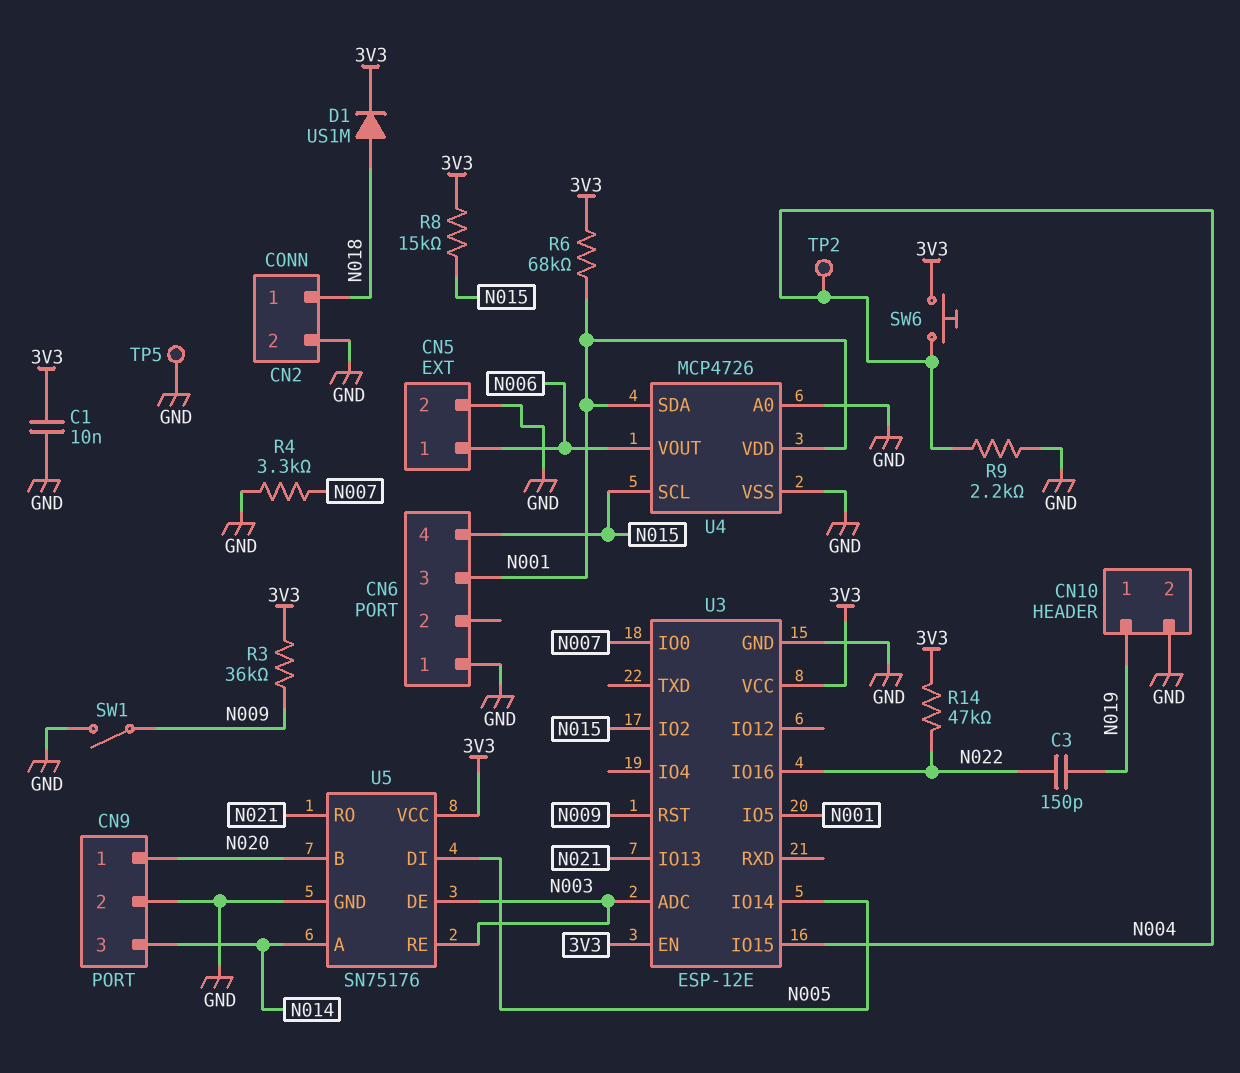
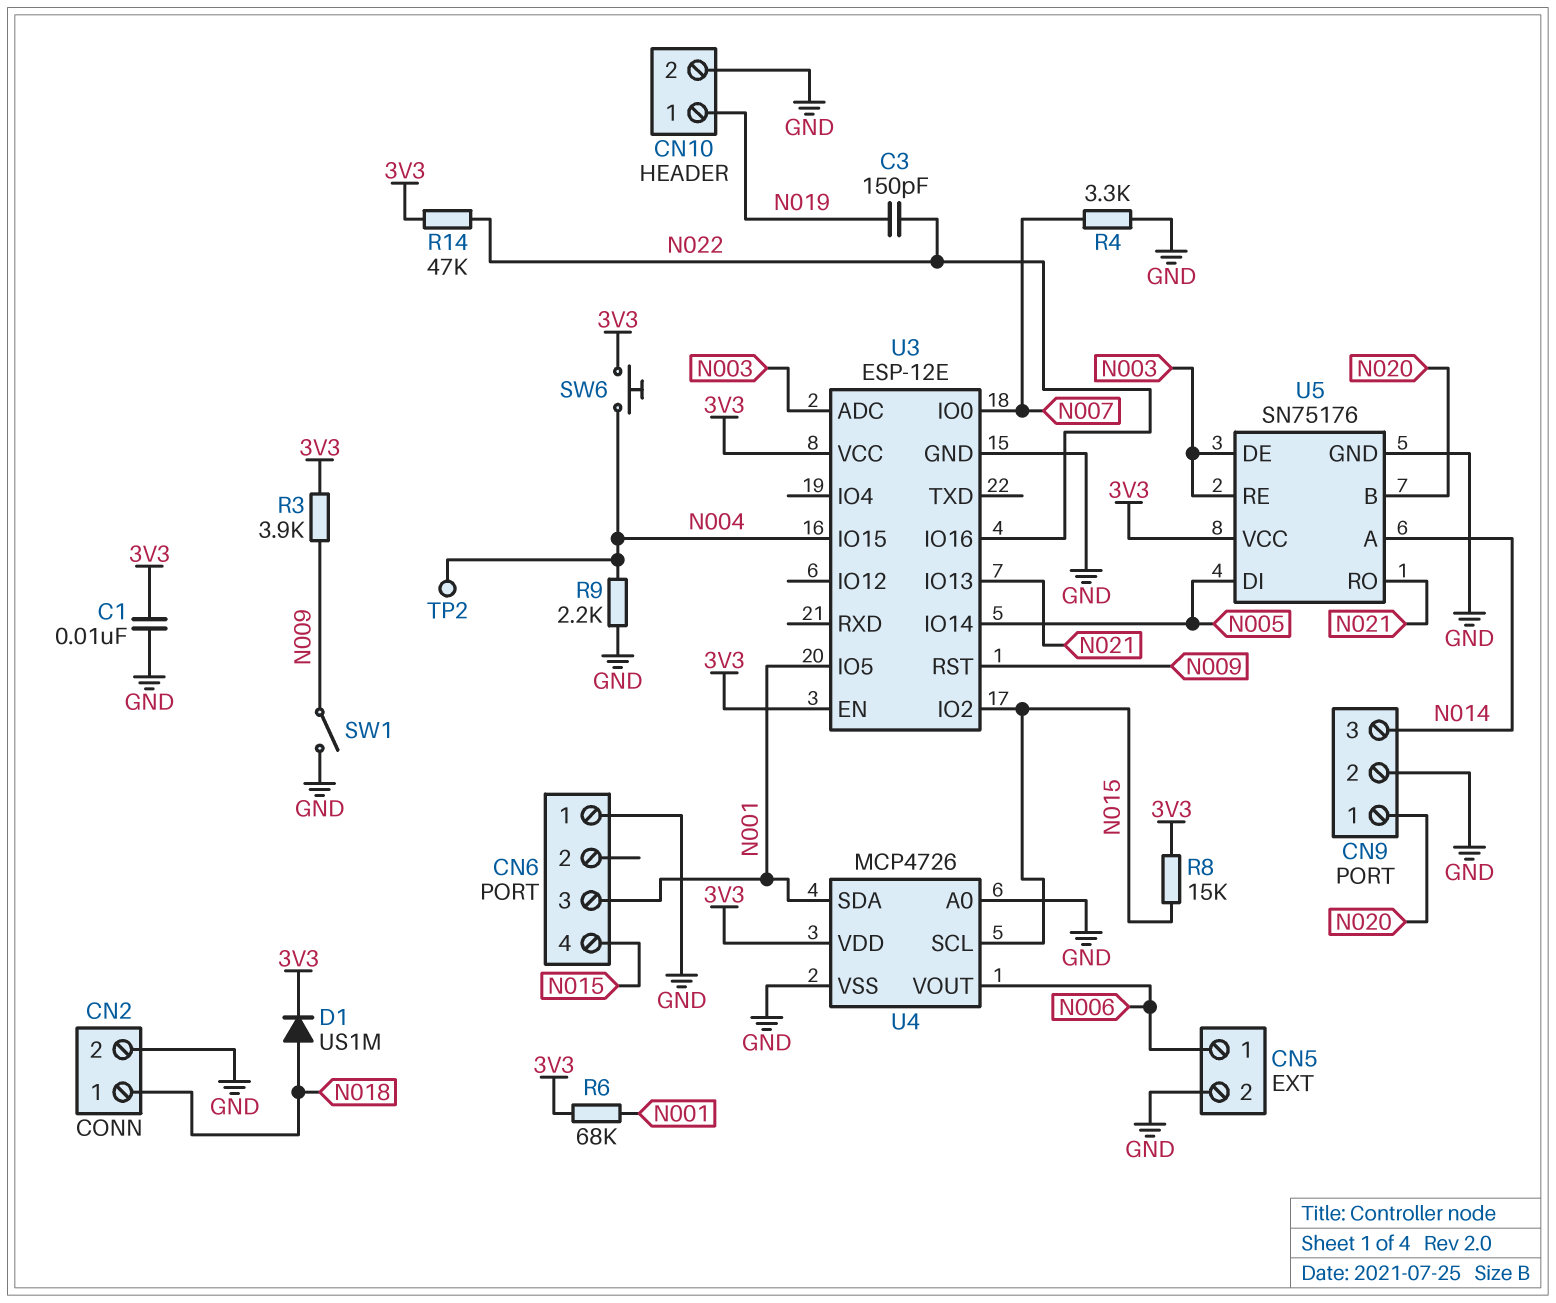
R3: 36k (3V3, N009) -> 3.9k (3V3, N009)
TP5: test point (GND) -> none
U4 pin VDD: N001 -> 3V3

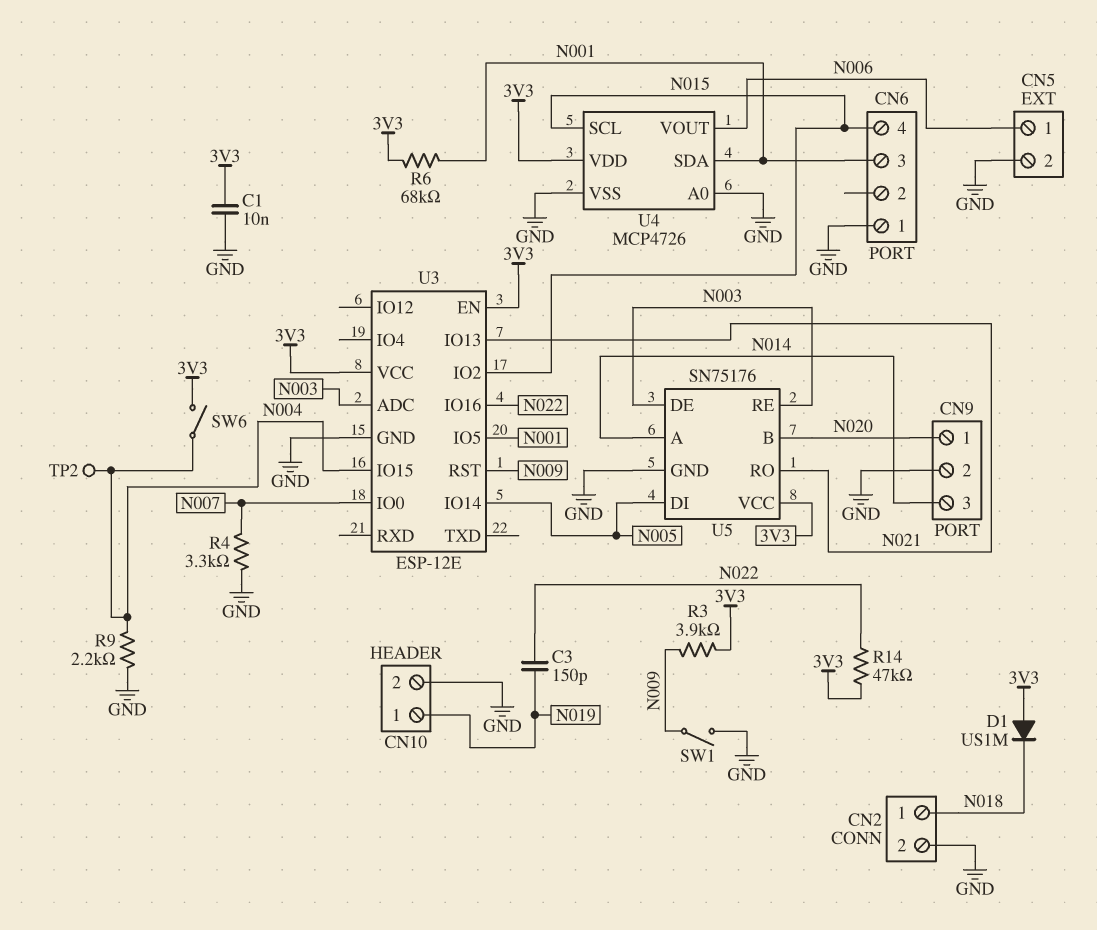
D1: diode US1M (A N018, K 3V3) -> diode US1M (A 3V3, K N018)
R8: 15k (3V3, N015) -> none
SW6: button (3V3, N004) -> switch (3V3, N004)

